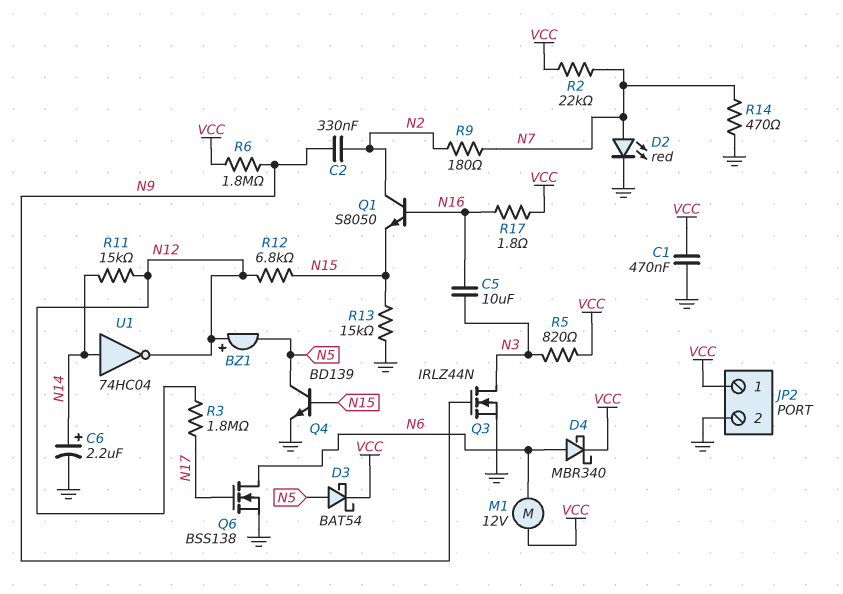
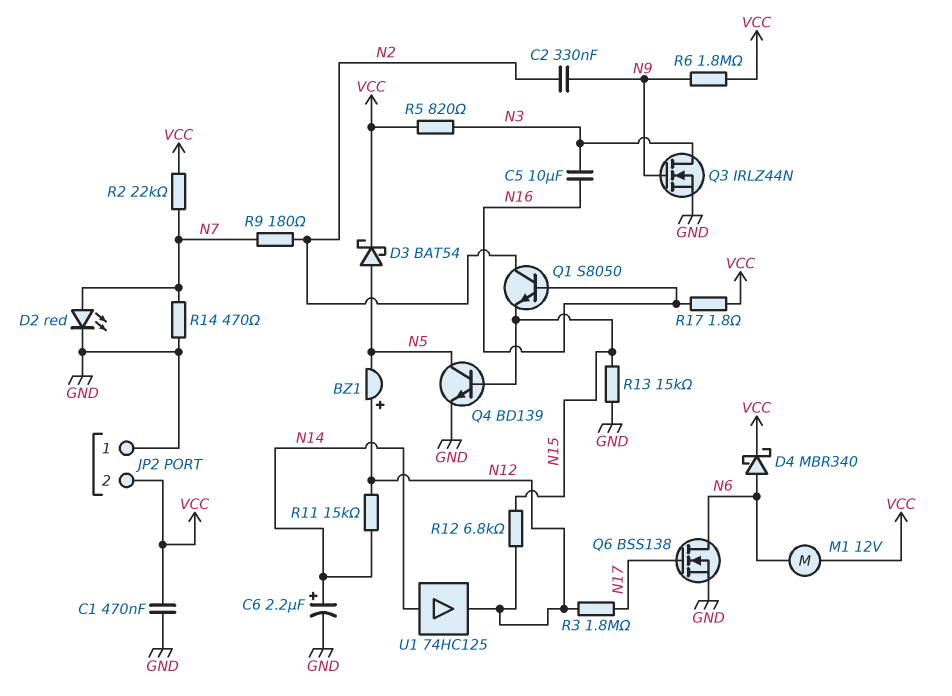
JP2 pin 1: VCC -> GND
JP2 pin 2: GND -> VCC
U1: NOT 74HC04 (in N14, out N12) -> buffer 74HC125 (in N14, out N12)

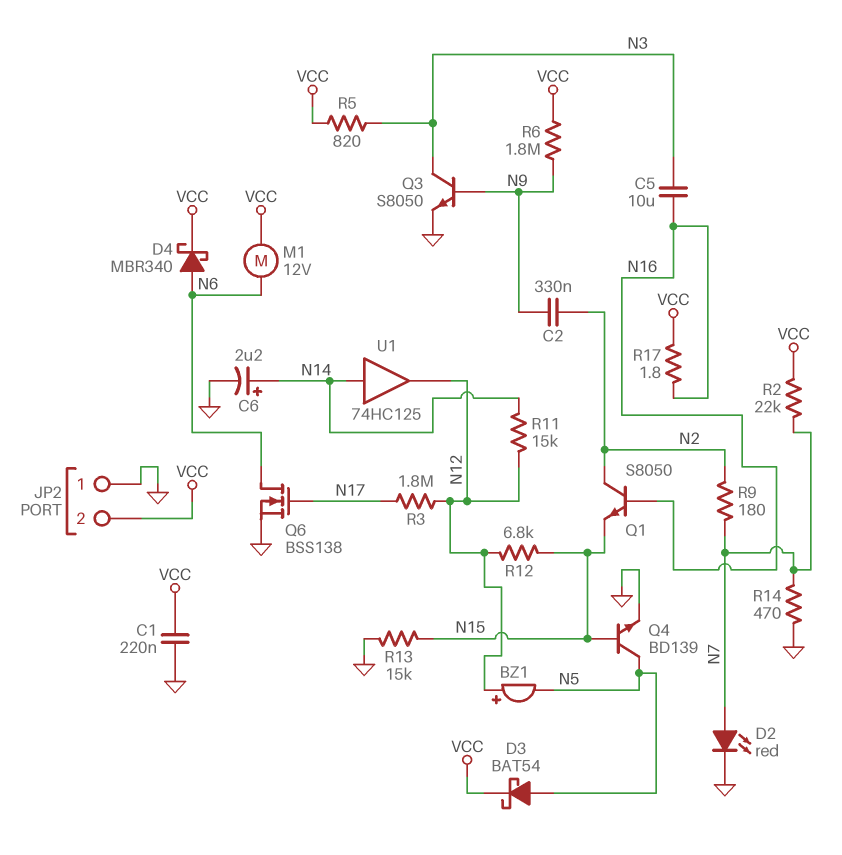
C1: 470nF (GND, VCC) -> 220nF (GND, VCC)
Q3: NMOS IRLZ44N (G N9, D N3, S GND) -> NPN S8050 (B N9, C N3, E GND)

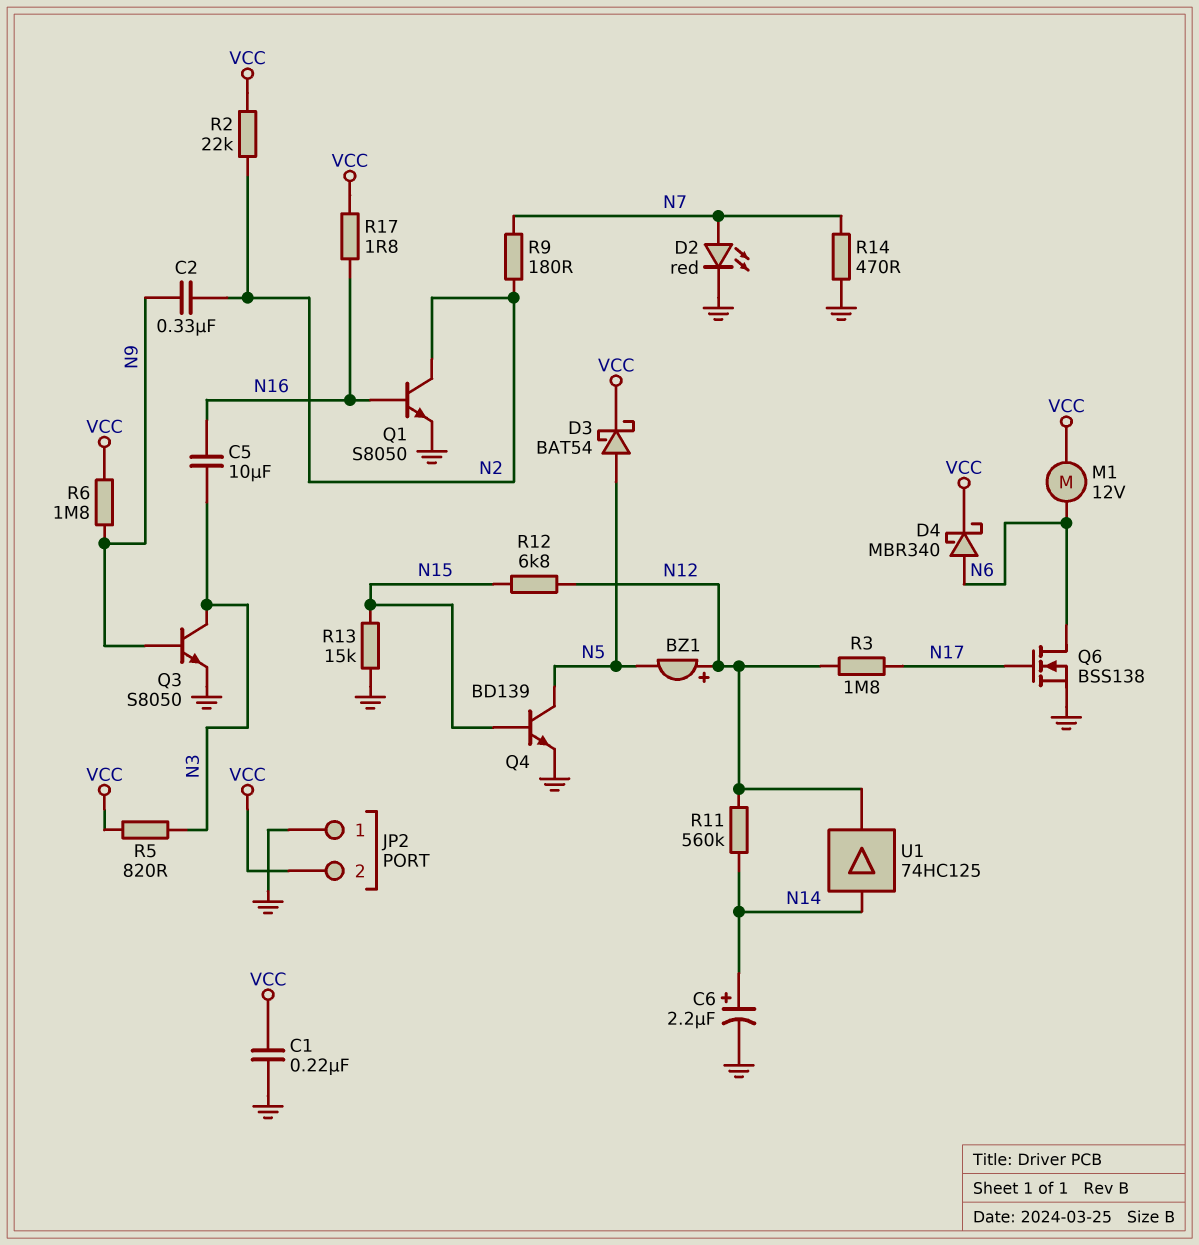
Q1: NPN S8050 (B N16, C N2, E N15) -> NPN S8050 (B N16, C N2, E GND)
R2: 22k (N7, VCC) -> 22k (N2, VCC)
R11: 15k (N12, N14) -> 560k (N12, N14)

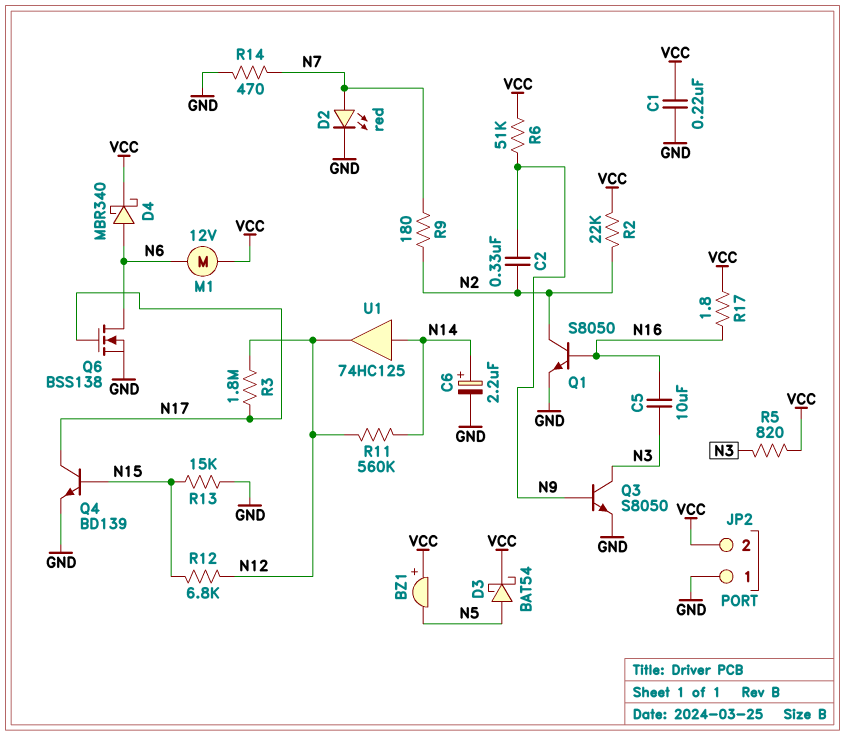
BZ1: buzzer (plus N12, minus N5) -> buzzer (plus VCC, minus N5)
Q4: NPN BD139 (B N15, C N5, E GND) -> NPN BD139 (B N15, C N17, E GND)
R6: 1.8M (N9, VCC) -> 51k (N9, VCC)

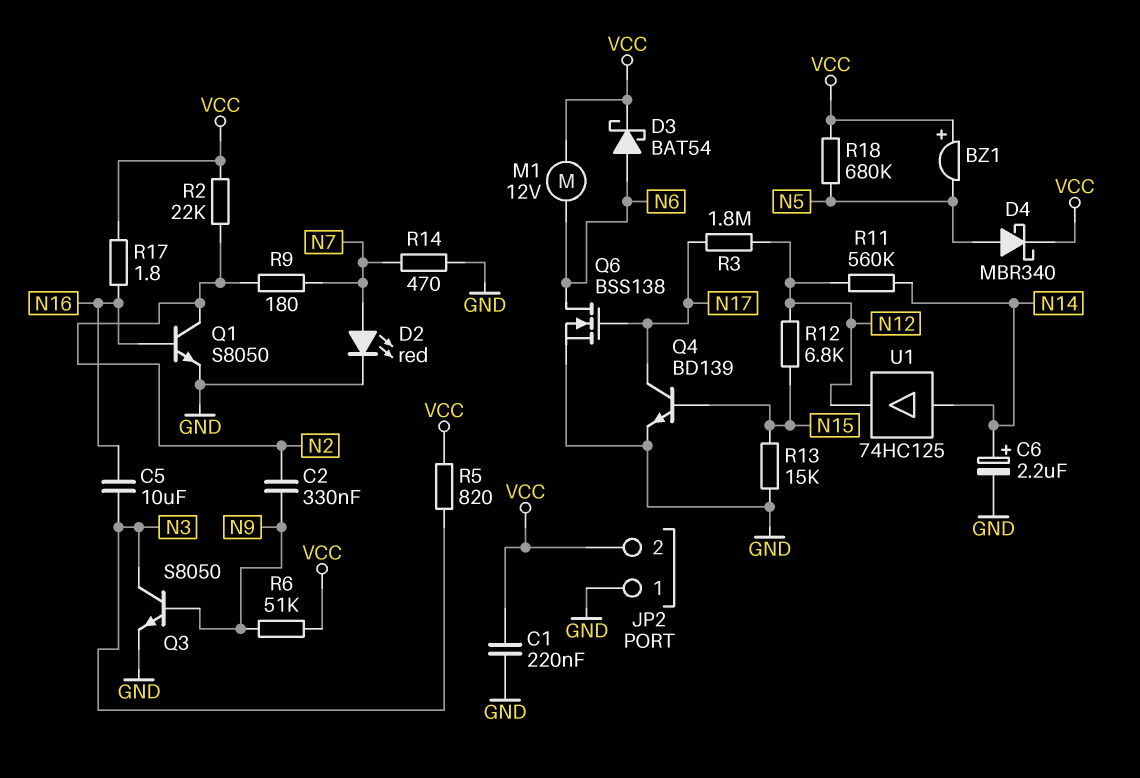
D3: schottky BAT54 (A N5, K VCC) -> schottky BAT54 (A N6, K VCC)
D4: schottky MBR340 (A N6, K VCC) -> schottky MBR340 (A N5, K VCC)
R18: none -> 680k (N5, VCC)

